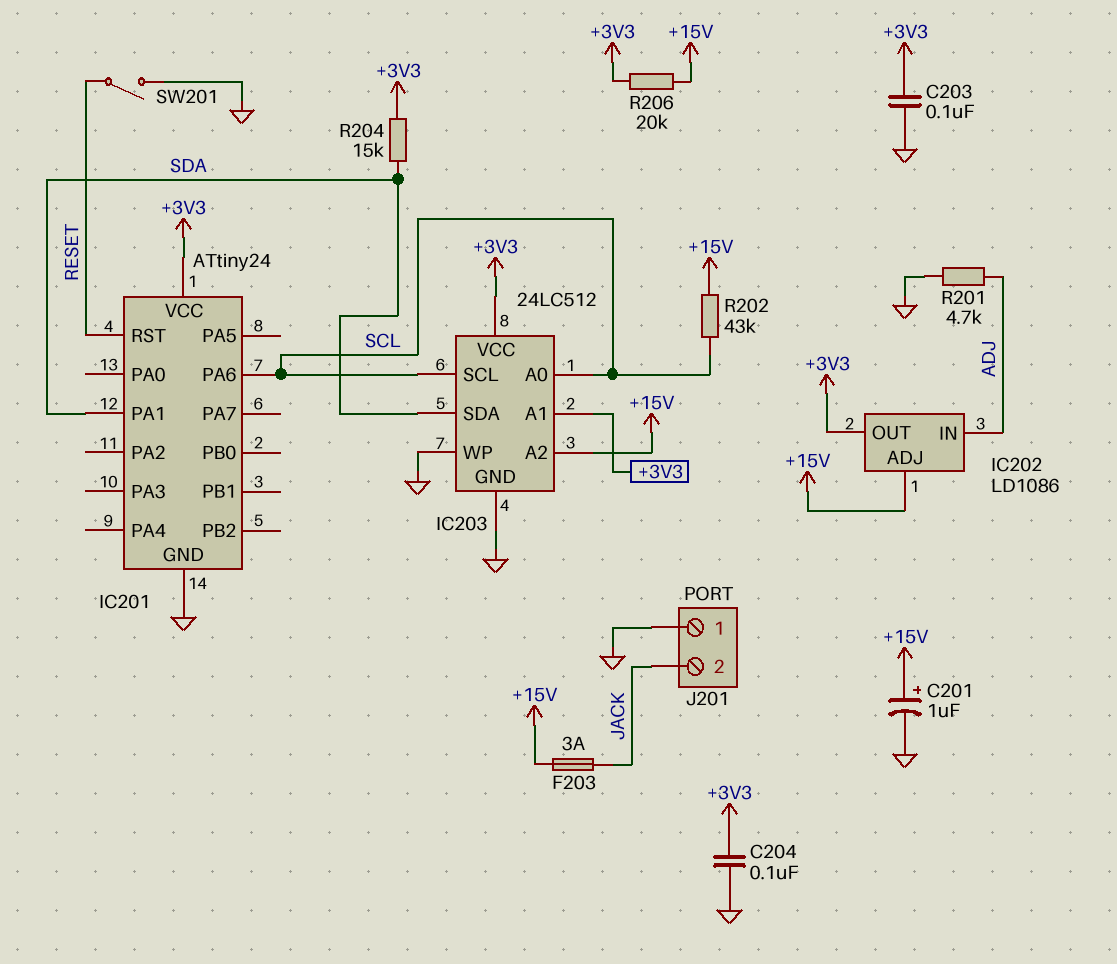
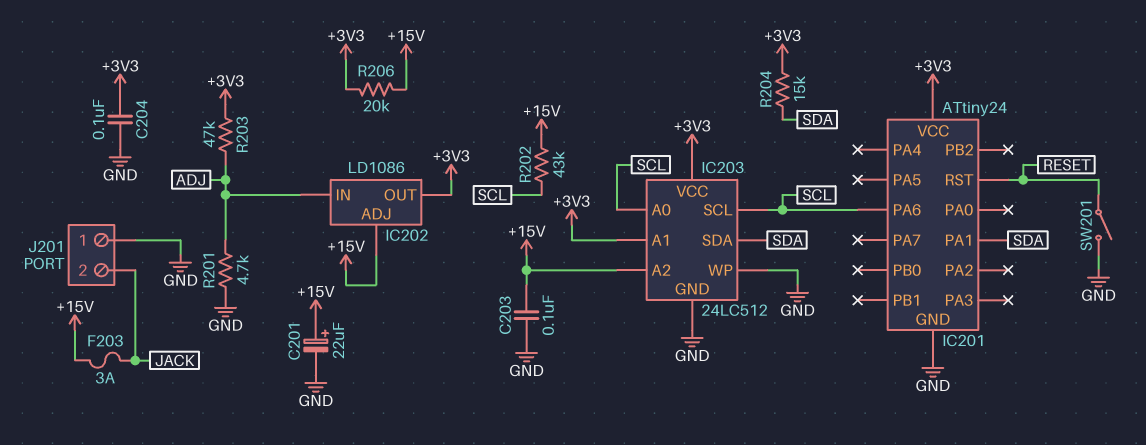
C201: 1uF (plus +15V, minus GND) -> 22uF (plus +15V, minus GND)
C203: 100nF (+3V3, GND) -> 100nF (+15V, GND)
R203: none -> 47k (+3V3, ADJ)

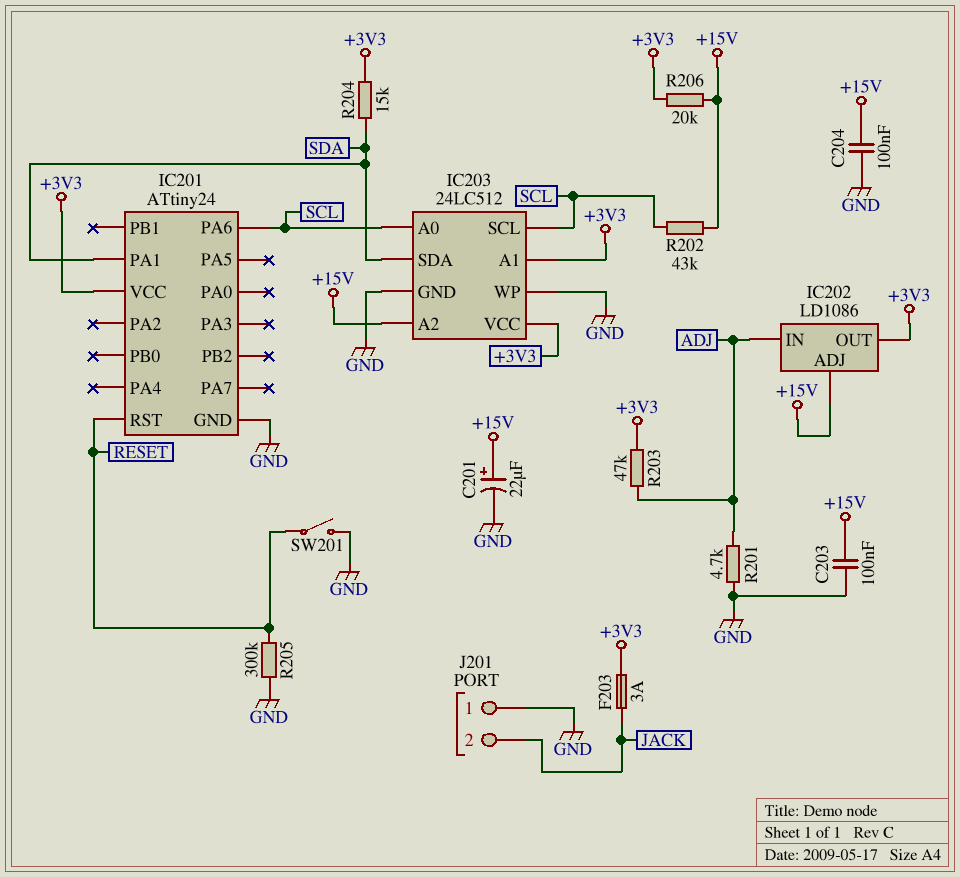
C204: 100nF (+3V3, GND) -> 100nF (+15V, GND)
F203: 3A (+15V, JACK) -> 3A (+3V3, JACK)
R205: none -> 300k (GND, RESET)

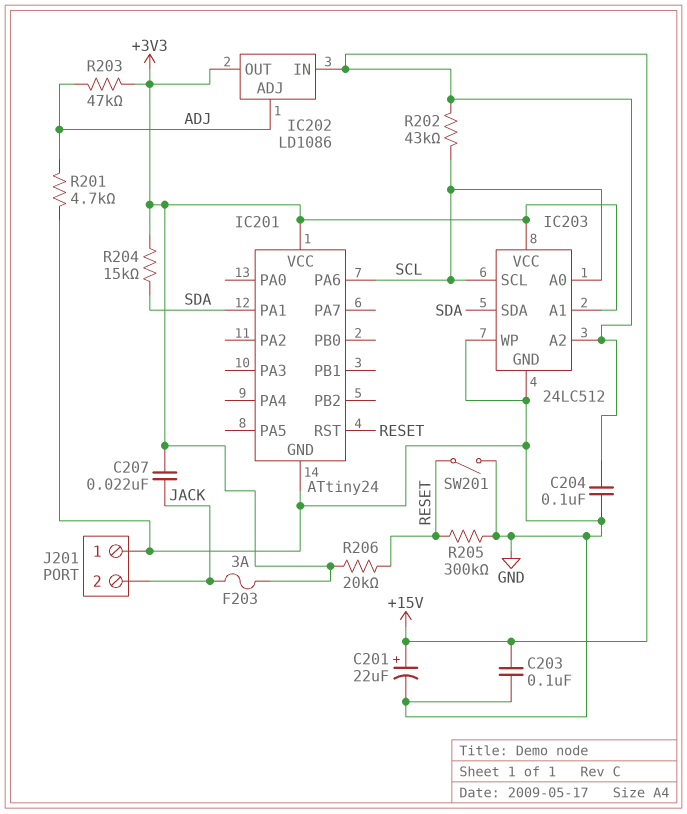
C207: none -> 22nF (+3V3, JACK)
IC202 pin ADJ: +15V -> ADJ
IC202 pin IN: ADJ -> +15V
R206: 20k (+3V3, +15V) -> 20k (+3V3, RESET)

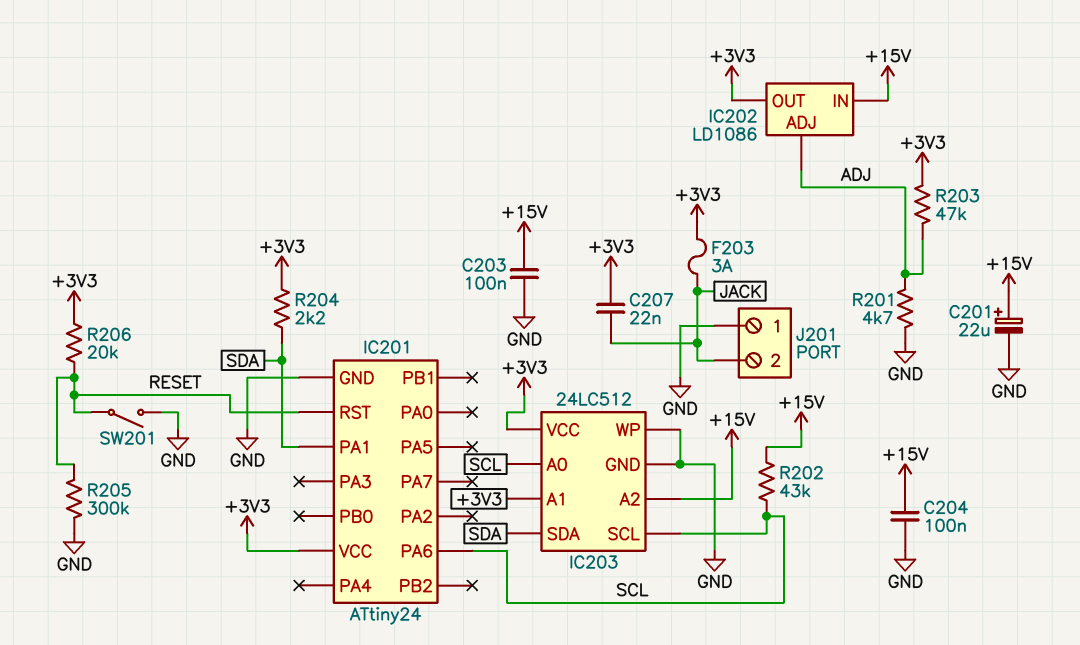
R204: 15k (+3V3, SDA) -> 2.2k (+3V3, SDA)

